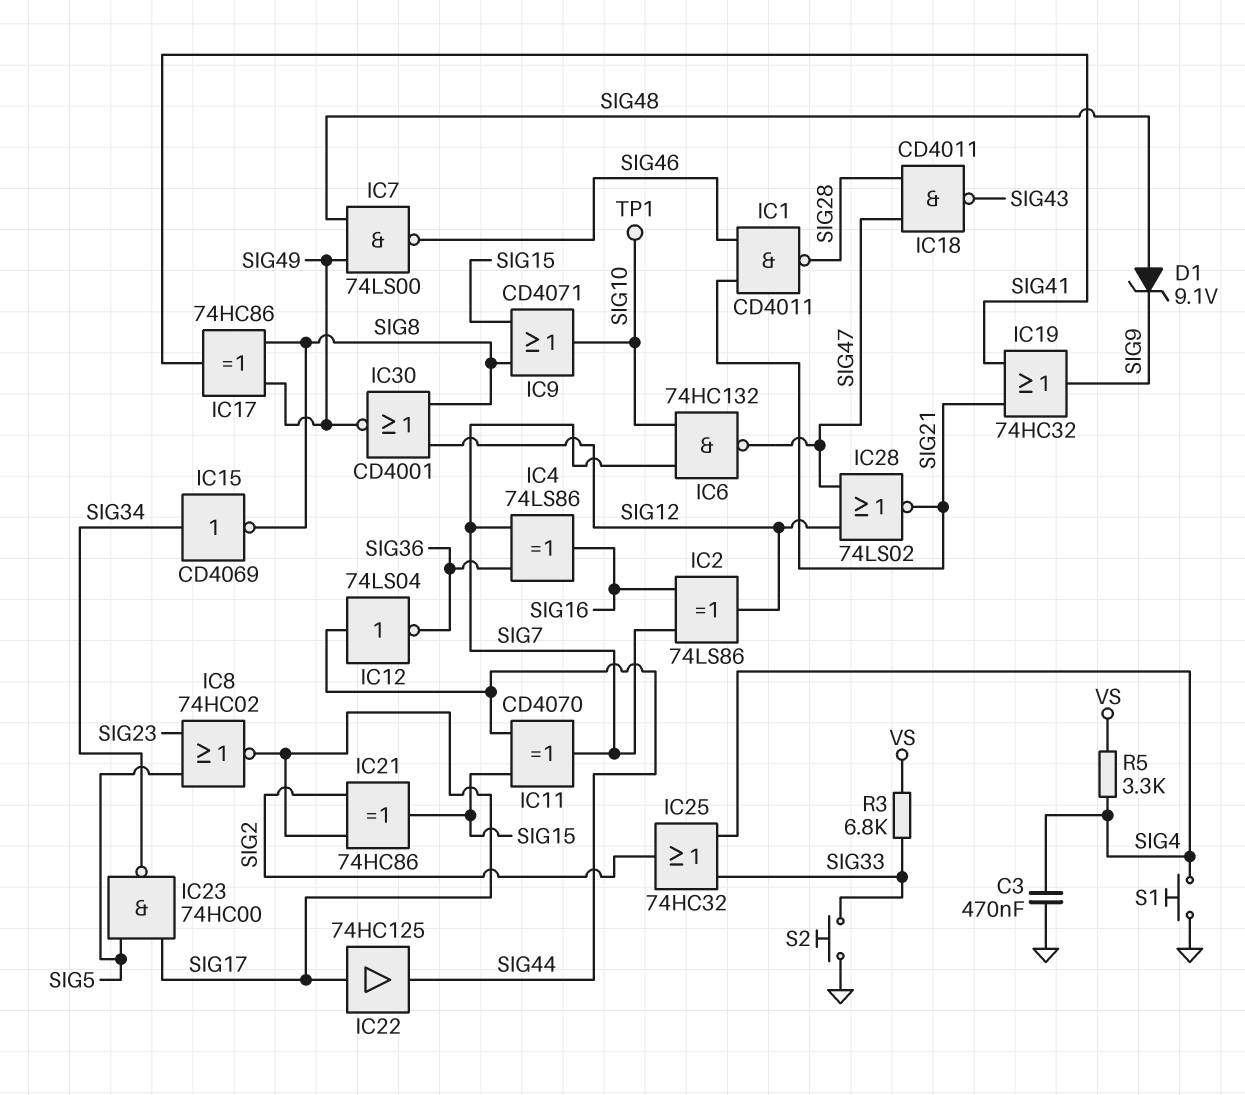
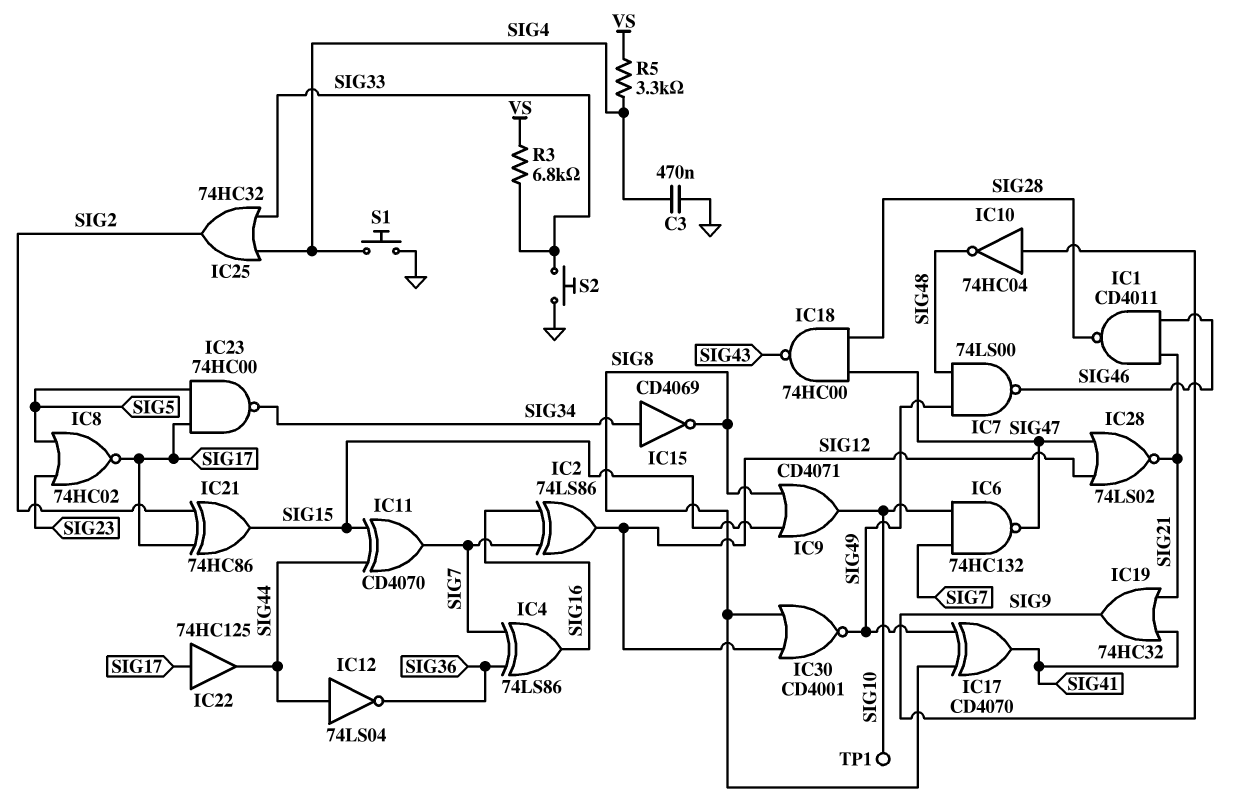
D1: zener 9.1V (A SIG48, K SIG9) -> none
IC10: none -> NOT 74HC04 (in SIG9, out SIG48)
IC17: XOR 74HC86 (in SIG8, in SIG49, out SIG41) -> XOR CD4070 (in SIG8, in SIG49, out SIG41)
IC18: NAND CD4011 (in SIG28, in SIG47, out SIG43) -> NAND 74HC00 (in SIG28, in SIG47, out SIG43)

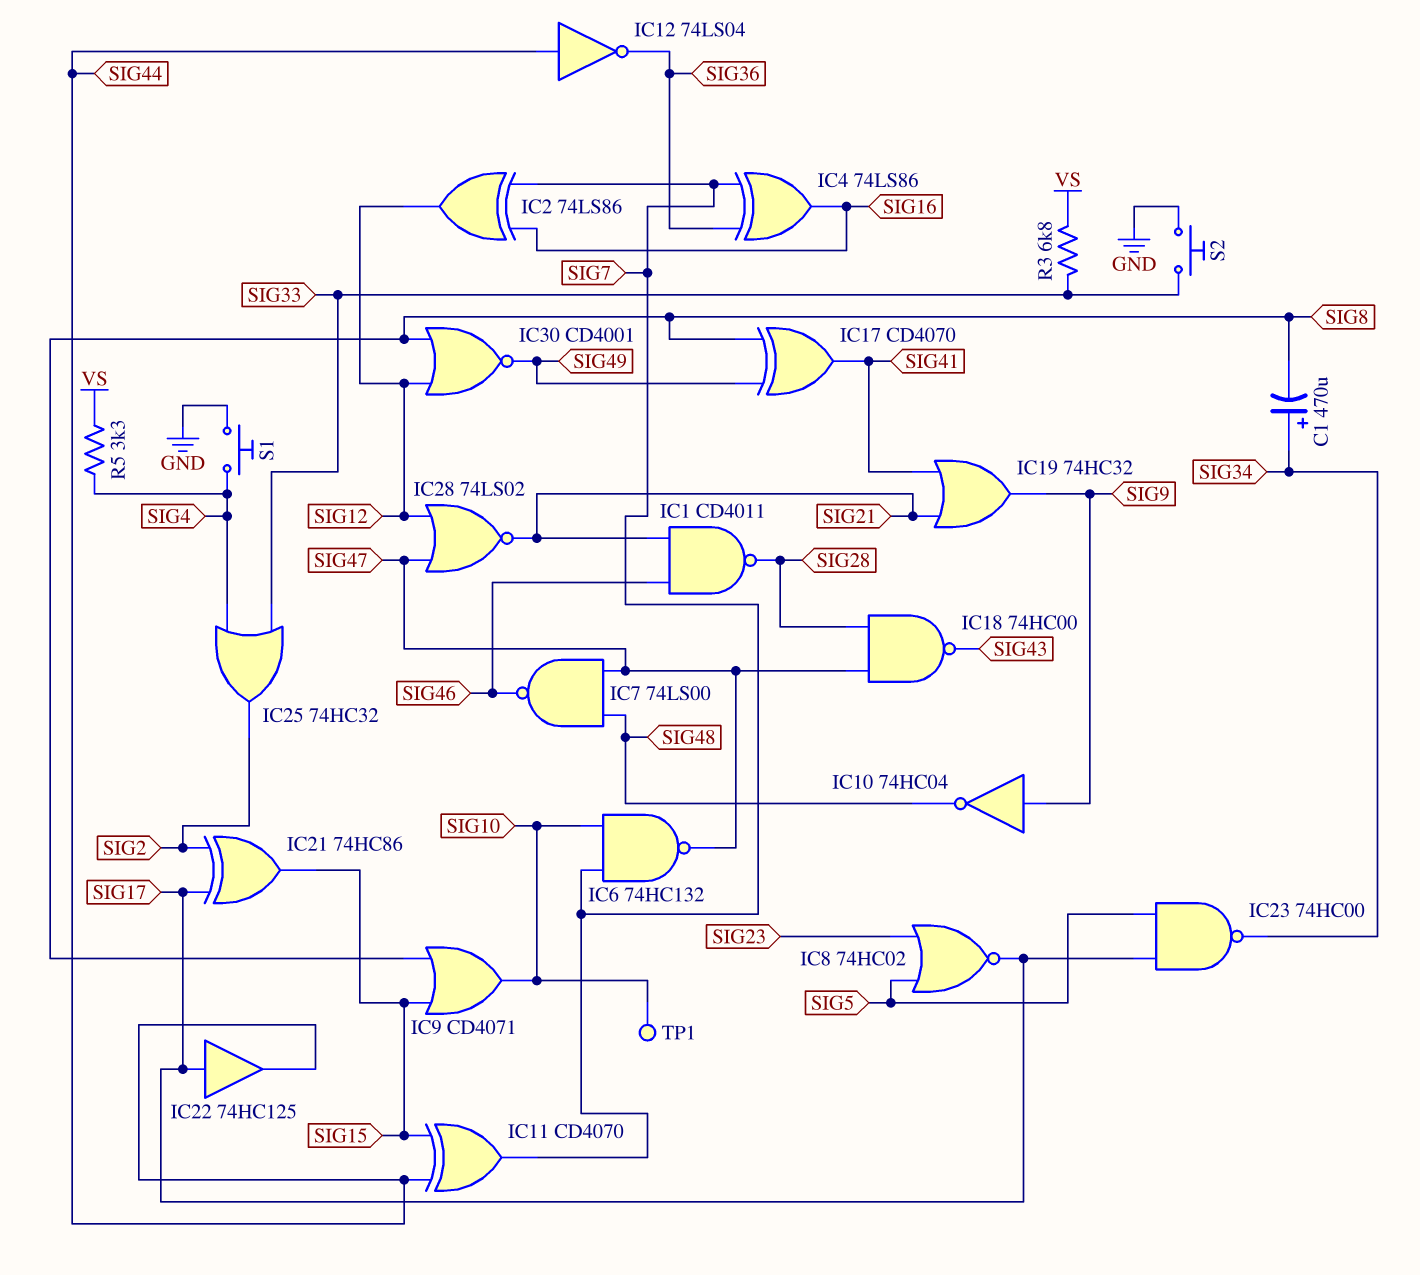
C1: none -> 470uF (plus SIG34, minus SIG8)
C3: 470nF (GND, SIG4) -> none
IC7: NAND 74LS00 (in SIG48, in SIG49, out SIG46) -> NAND 74LS00 (in SIG47, in SIG48, out SIG46)
IC15: NOT CD4069 (in SIG34, out SIG8) -> none

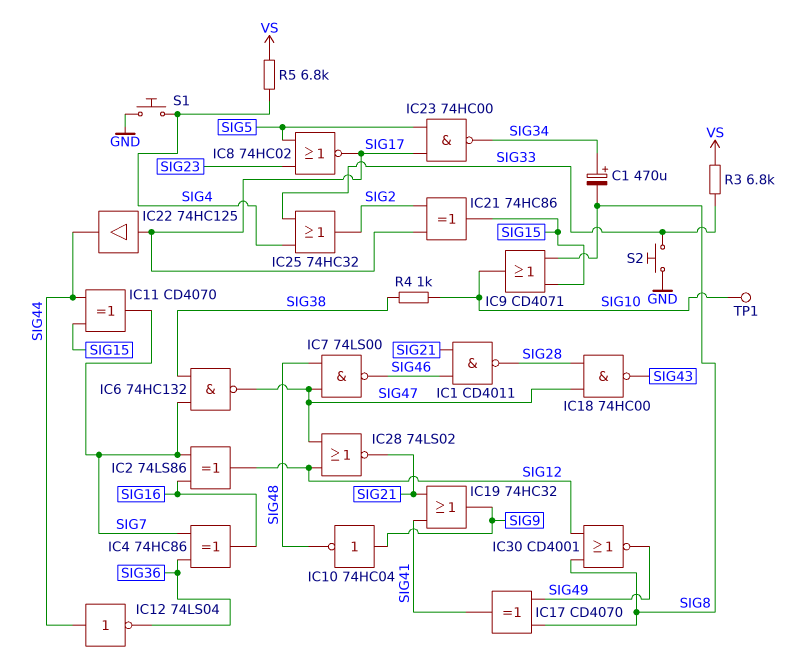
IC4: XOR 74LS86 (in SIG7, in SIG36, out SIG16) -> XOR 74HC86 (in SIG7, in SIG36, out SIG16)
IC6: NAND 74HC132 (in SIG7, in SIG10, out SIG47) -> NAND 74HC132 (in SIG7, in SIG38, out SIG47)
R4: none -> 1k (SIG10, SIG38)
R5: 3.3k (SIG4, VS) -> 6.8k (SIG4, VS)

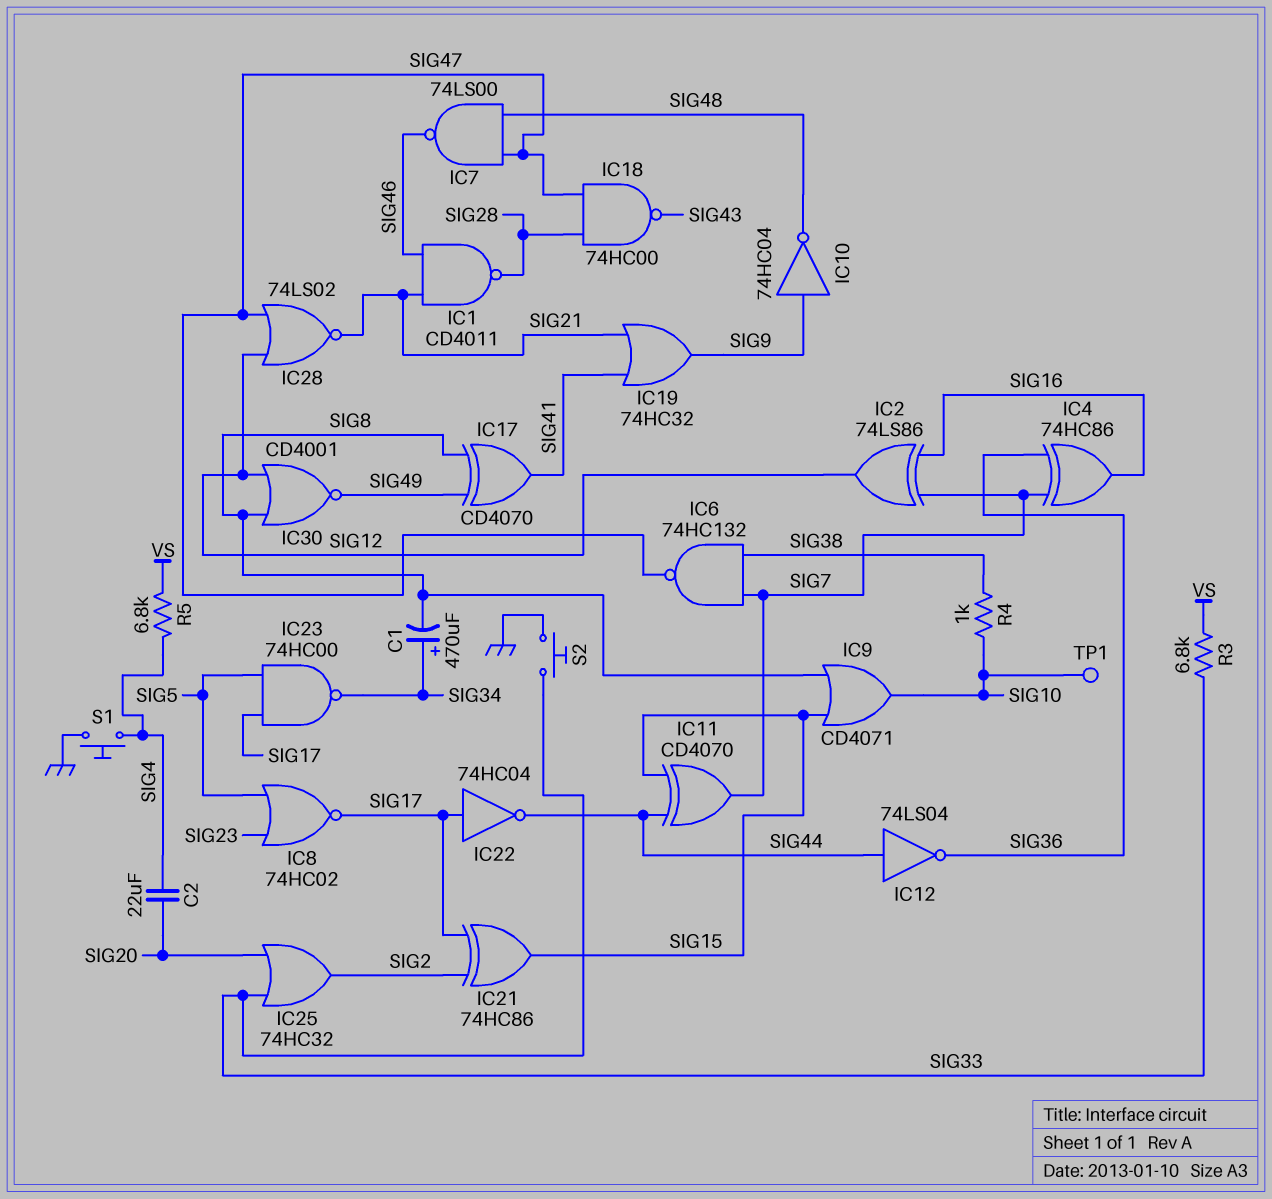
C2: none -> 22uF (SIG4, SIG20)
IC22: buffer 74HC125 (in SIG17, out SIG44) -> NOT 74HC04 (in SIG17, out SIG44)
IC25: OR 74HC32 (in SIG4, in SIG33, out SIG2) -> OR 74HC32 (in SIG20, in SIG33, out SIG2)

